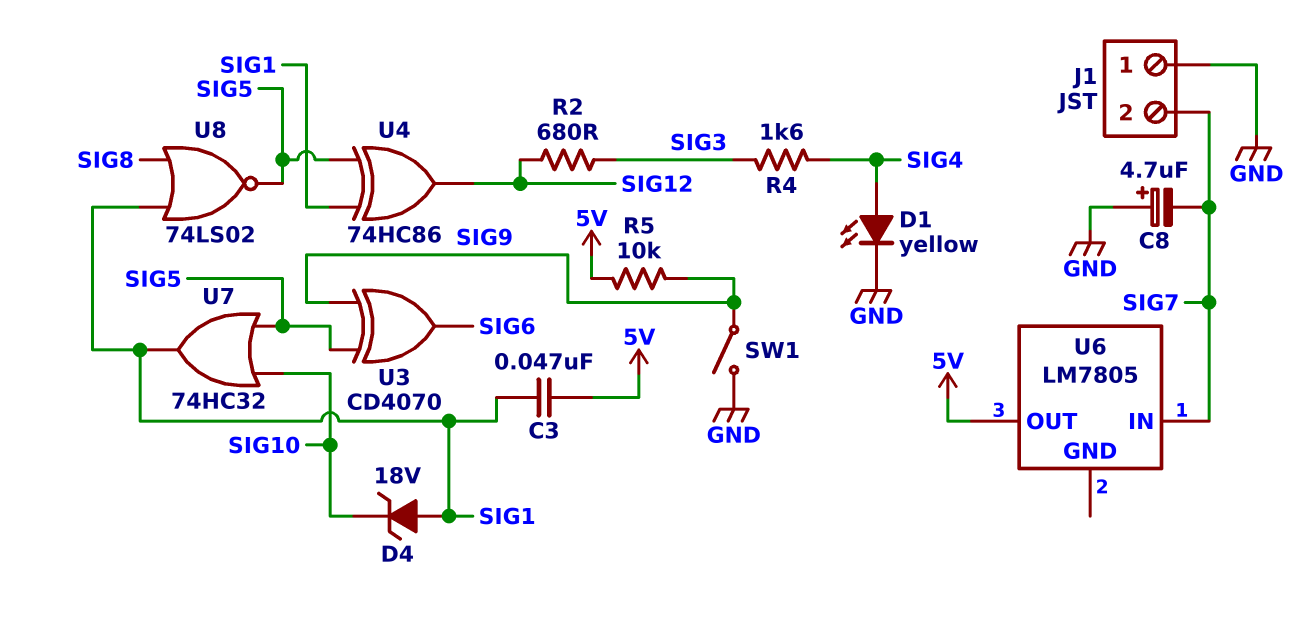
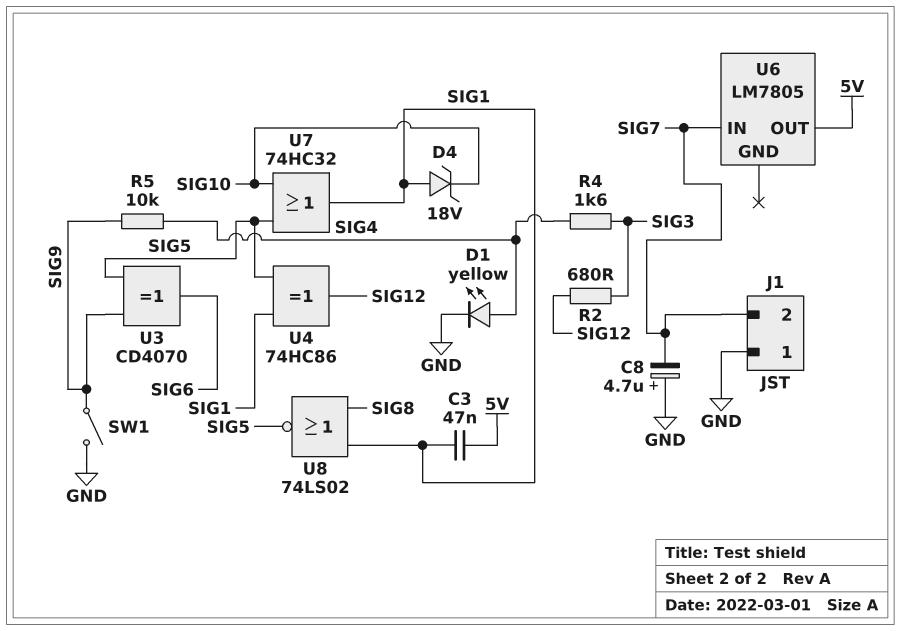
R5: 10k (5V, SIG9) -> 10k (SIG4, SIG9)

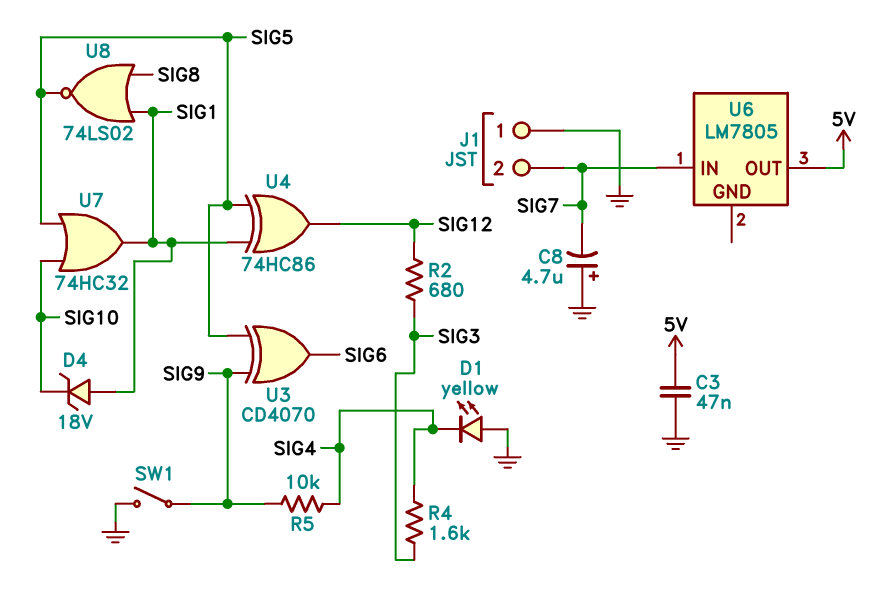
C3: 47nF (5V, SIG1) -> 47nF (5V, GND)
D1: LED yellow (A SIG4, K GND) -> LED yellow (A GND, K SIG4)

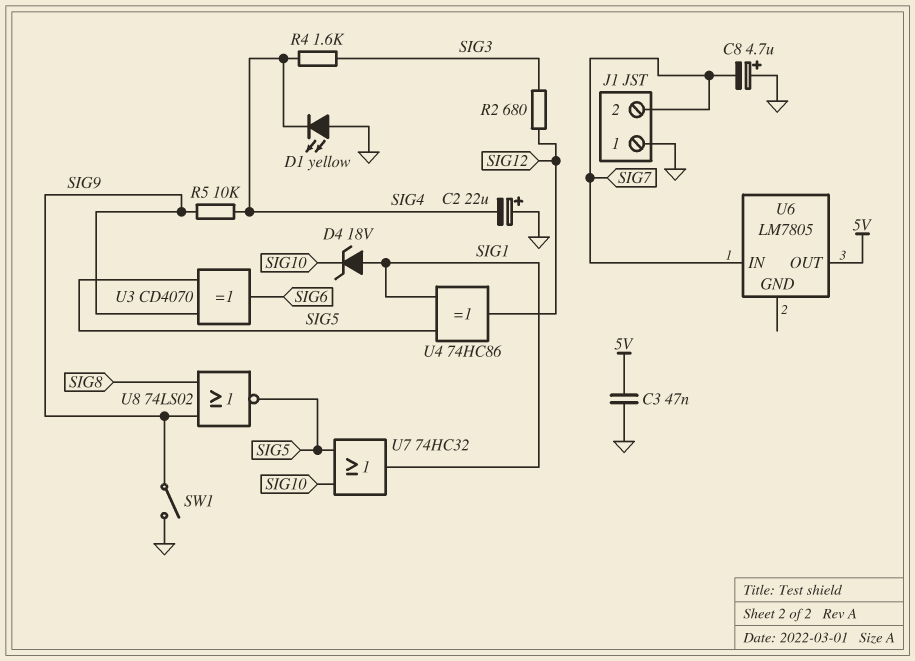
C2: none -> 22uF (plus GND, minus SIG4)
U8: NOR 74LS02 (in SIG1, in SIG8, out SIG5) -> NOR 74LS02 (in SIG8, in SIG9, out SIG5)

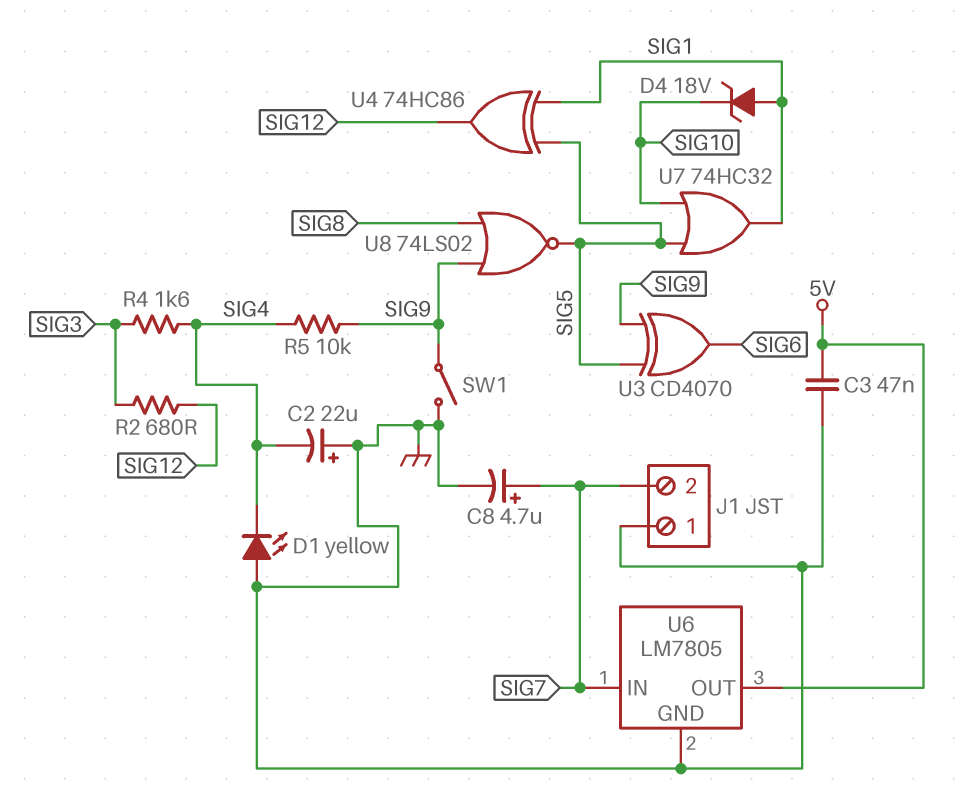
C8: 4.7uF (plus GND, minus SIG7) -> 4.7uF (plus SIG7, minus GND)
U6 pin GND: none -> GND

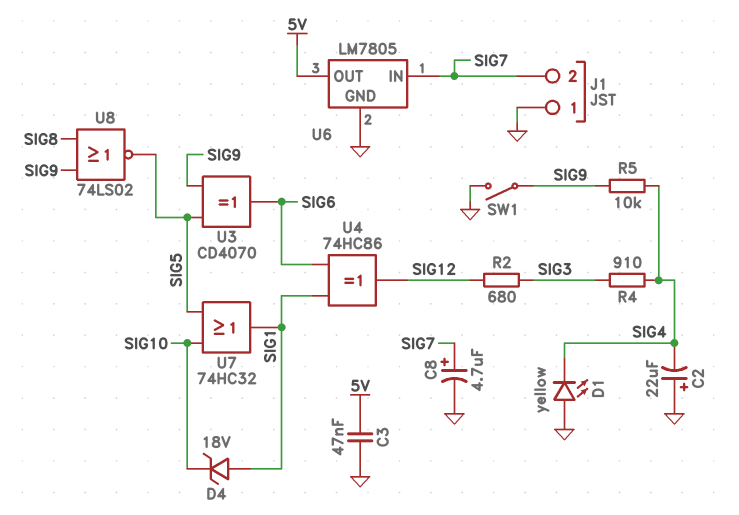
R4: 1.6k (SIG3, SIG4) -> 910 (SIG3, SIG4)
U4: XOR 74HC86 (in SIG1, in SIG5, out SIG12) -> XOR 74HC86 (in SIG1, in SIG6, out SIG12)

